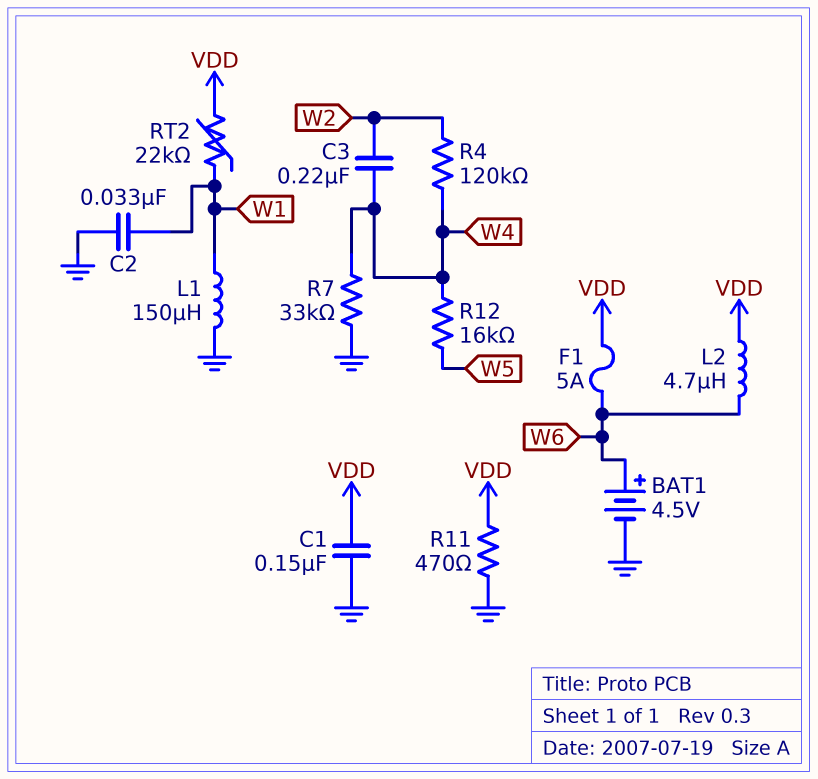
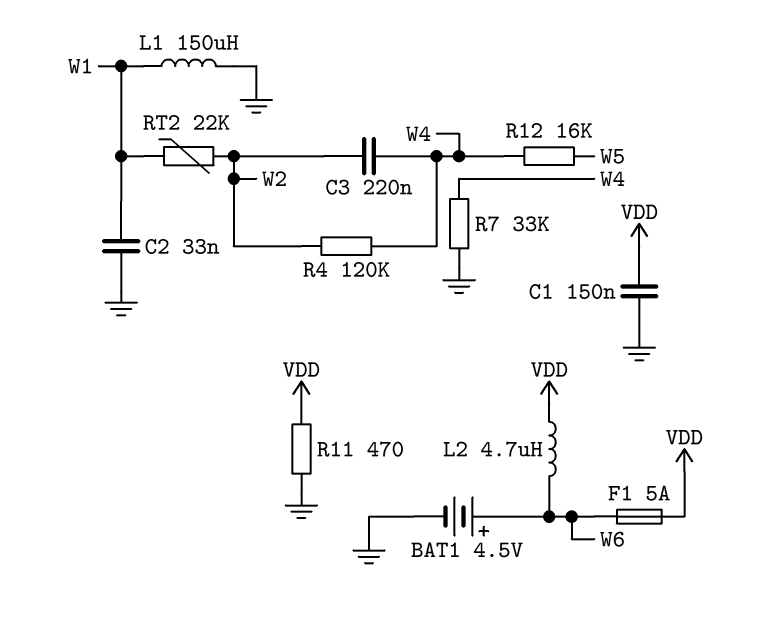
RT2: 22k (VDD, W1) -> 22k (W1, W2)

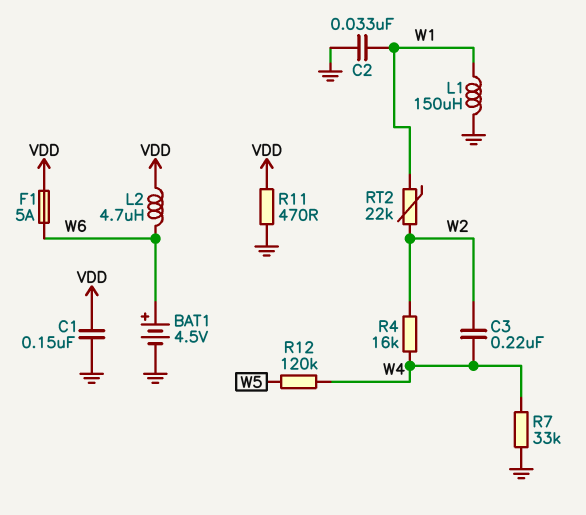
R4: 120k (W2, W4) -> 16k (W2, W4)
R12: 16k (W4, W5) -> 120k (W4, W5)

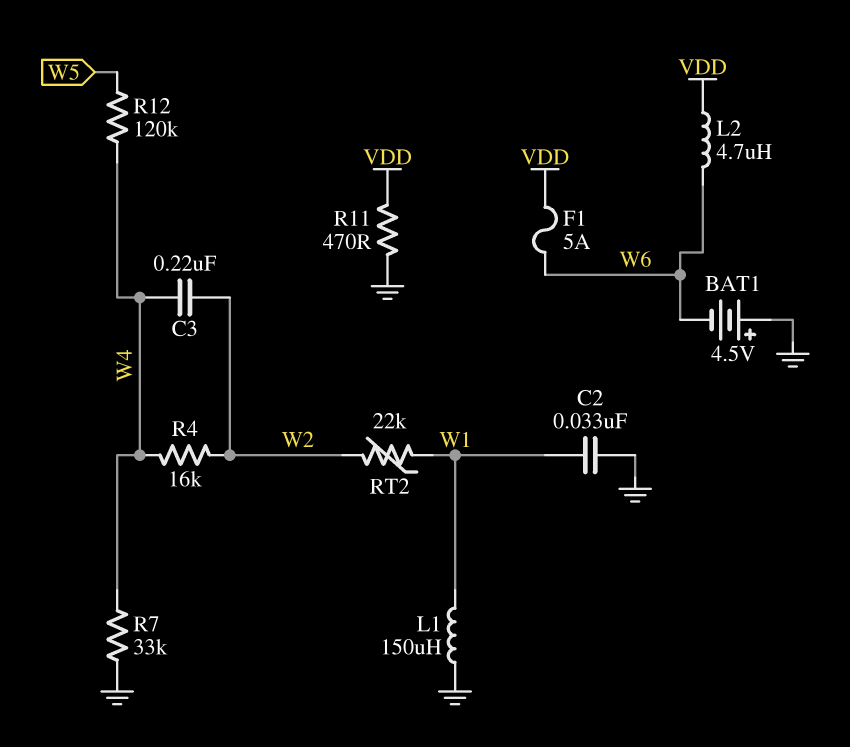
BAT1: 4.5V (plus W6, minus GND) -> 4.5V (plus GND, minus W6)
C1: 150nF (GND, VDD) -> none

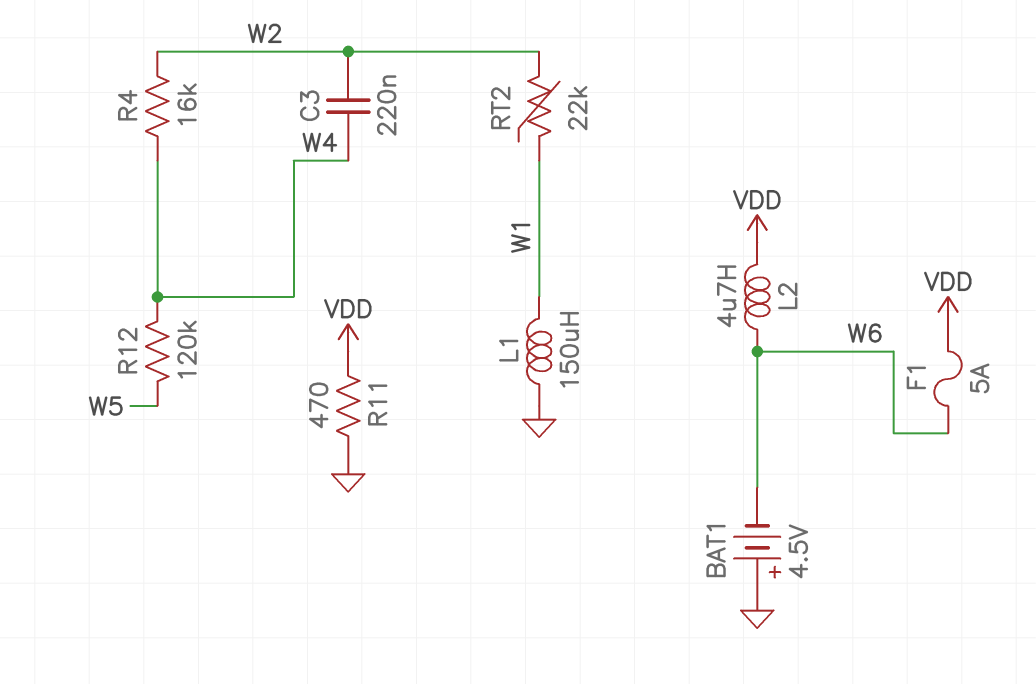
C2: 33nF (GND, W1) -> none
R7: 33k (GND, W4) -> none

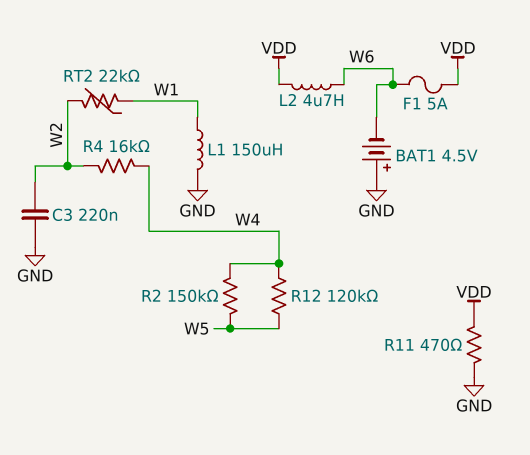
C3: 220nF (W2, W4) -> 220nF (GND, W2)
R2: none -> 150k (W4, W5)

